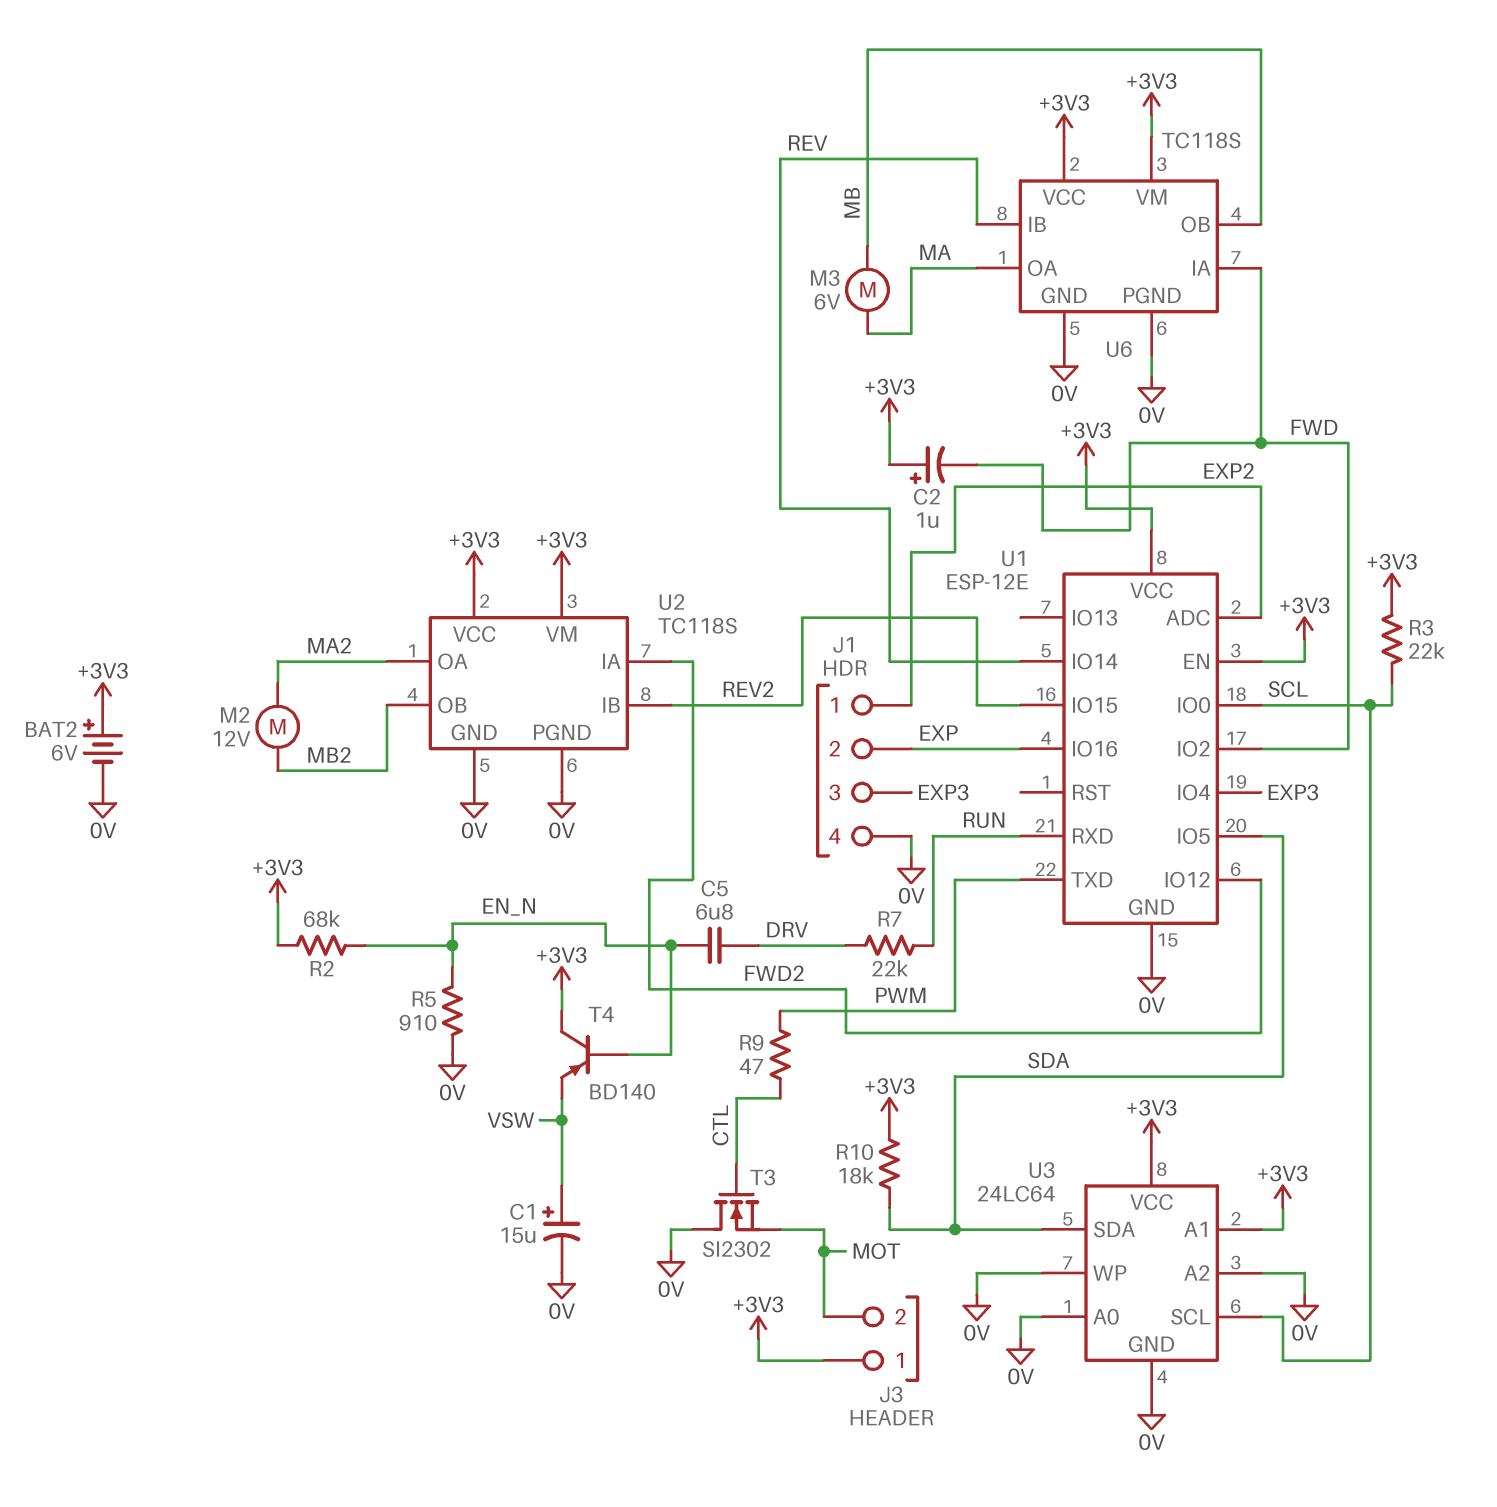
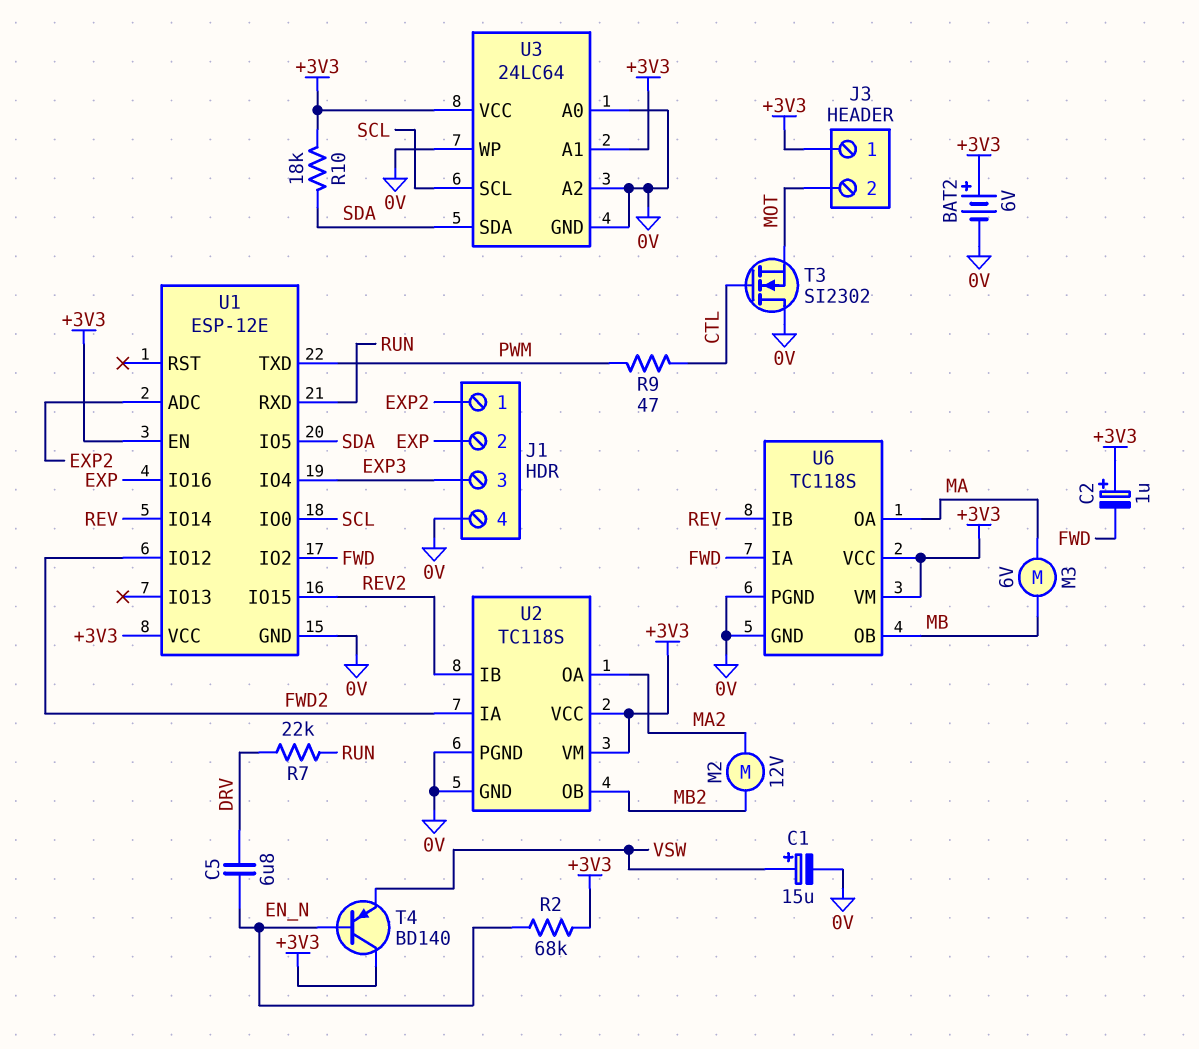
R3: 22k (+3V3, SCL) -> none
R5: 910 (0V, EN_N) -> none

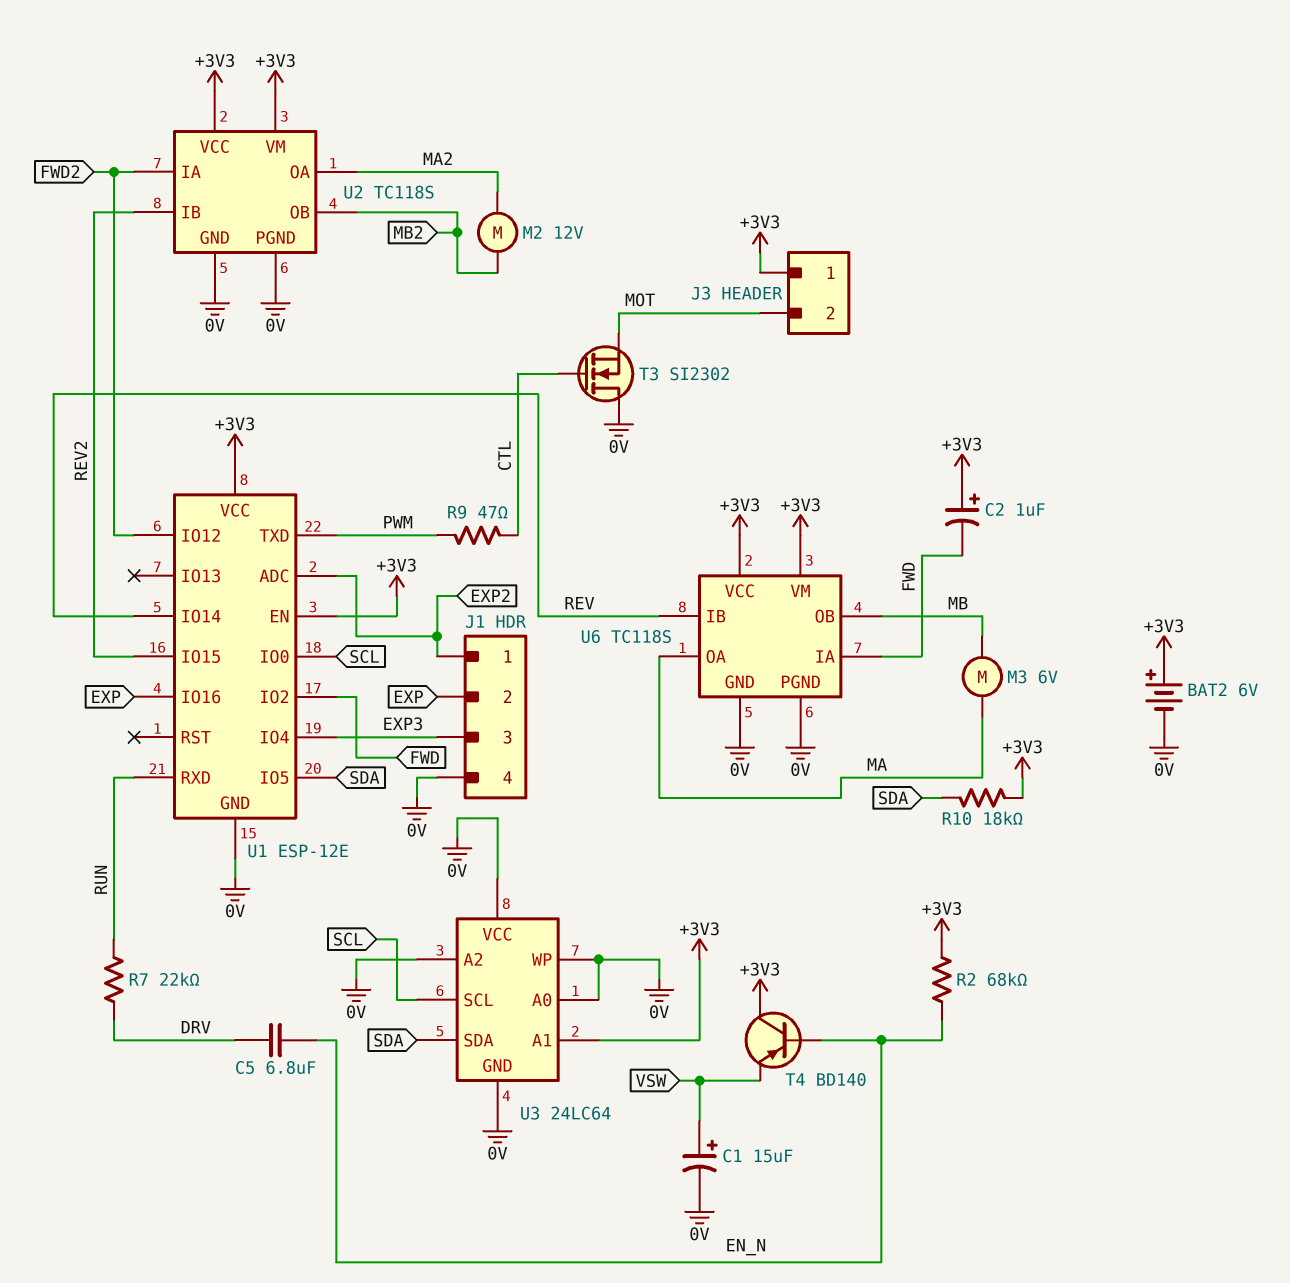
U3 pin VCC: +3V3 -> 0V

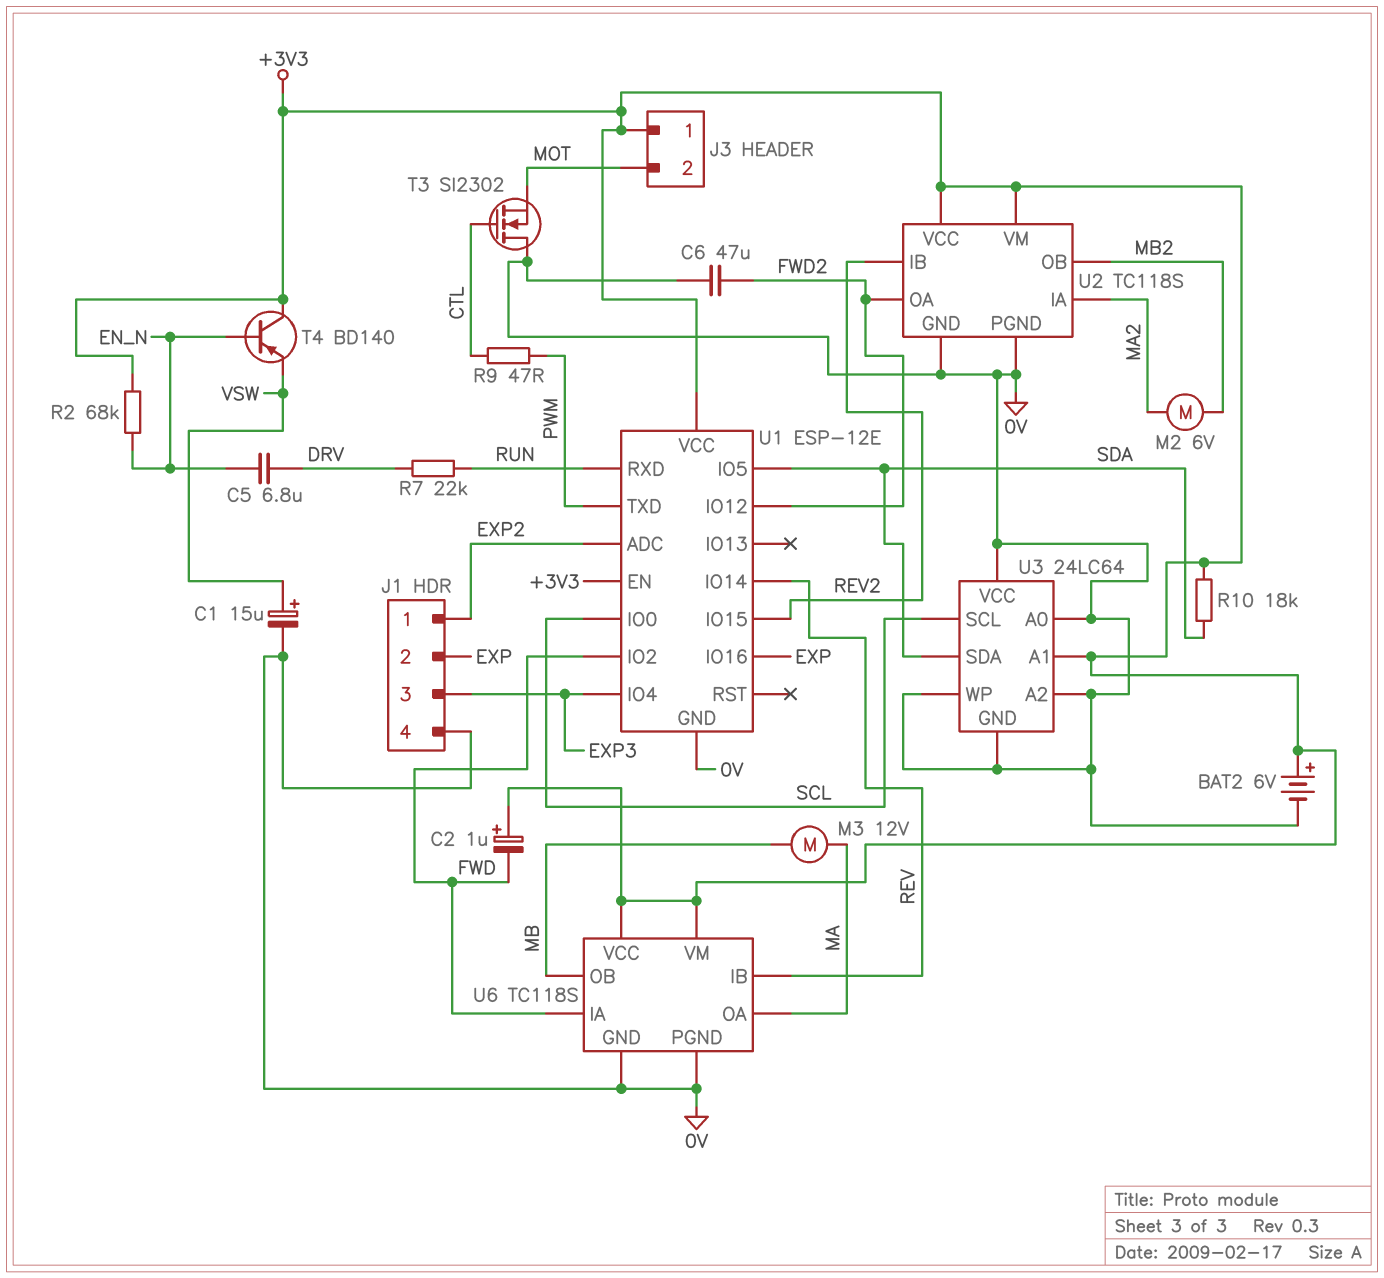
C6: none -> 47uF (0V, FWD2)
M2: motor 12V (MA2, MB2) -> motor 6V (MA2, MB2)
M3: motor 6V (MA, MB) -> motor 12V (MA, MB)
U2 pin IA: FWD2 -> MA2
U2 pin OA: MA2 -> FWD2

